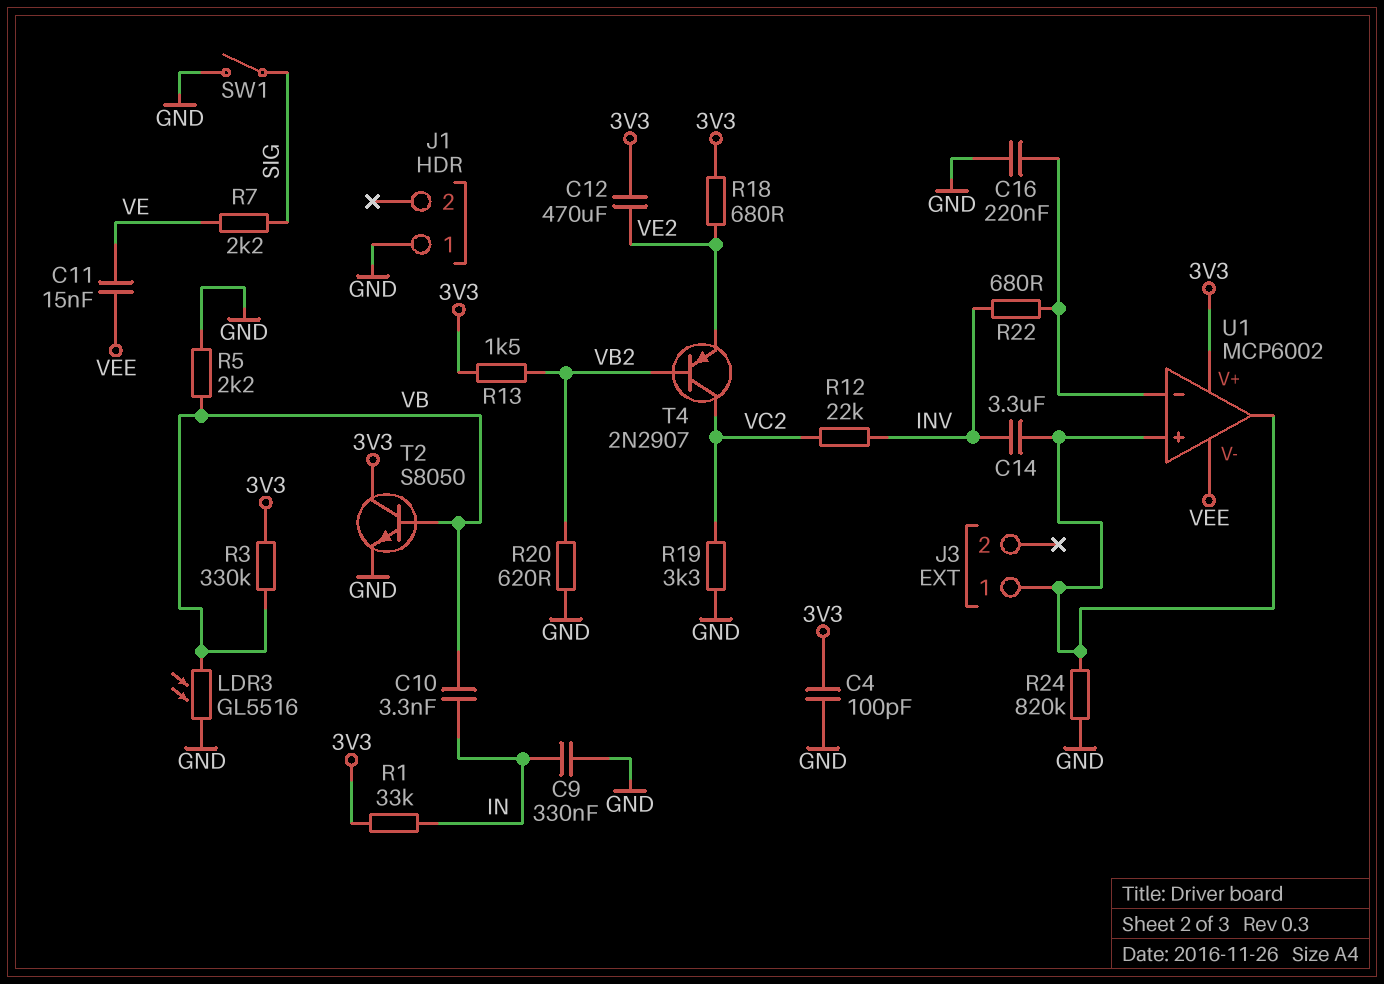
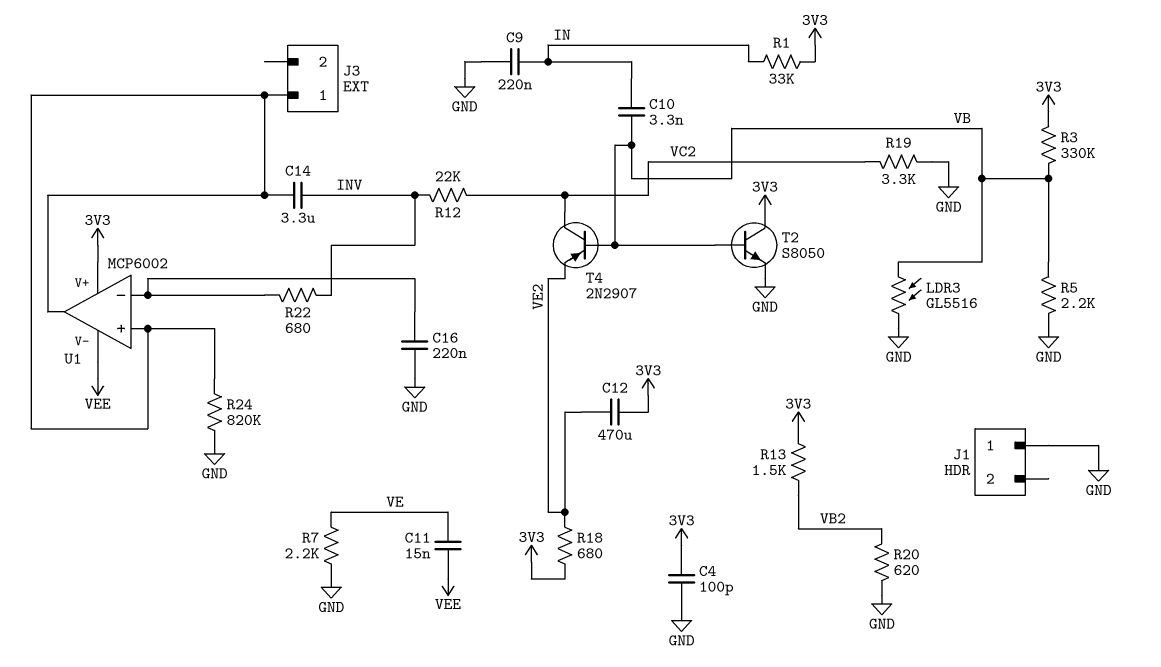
C9: 330nF (GND, IN) -> 220nF (GND, IN)
R7: 2.2k (SIG, VE) -> 2.2k (GND, VE)
SW1: switch (GND, SIG) -> none
T4: PNP 2N2907 (B VB2, C VC2, E VE2) -> PNP 2N2907 (B VB, C VC2, E VE2)

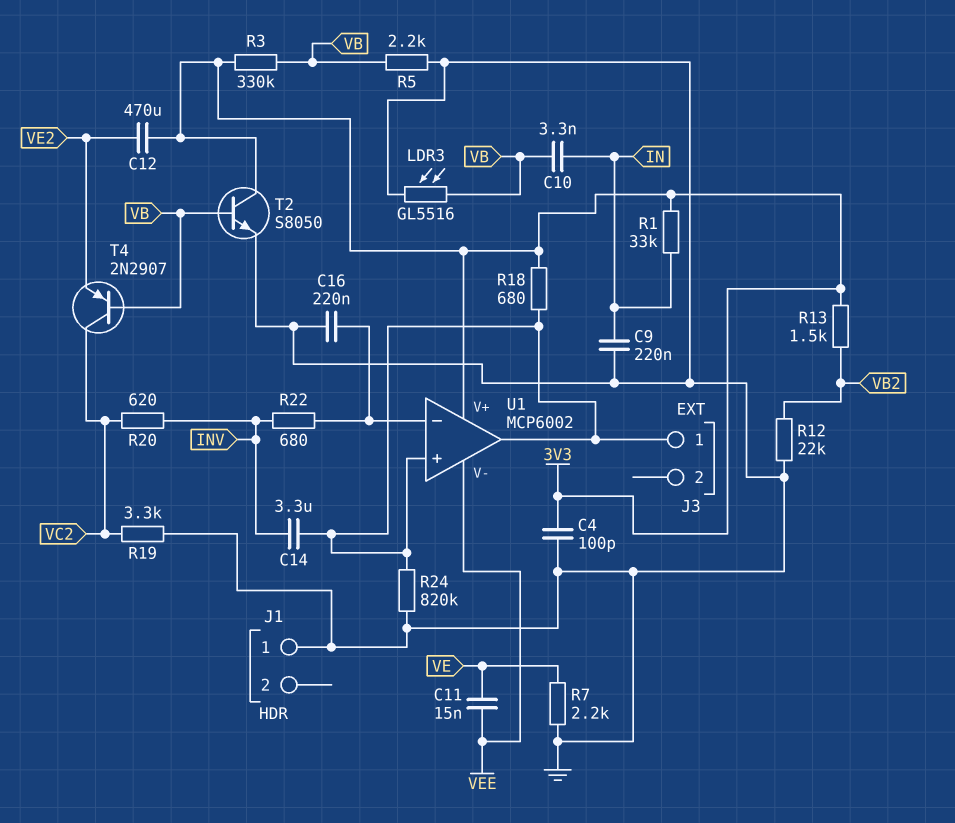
R12: 22k (INV, VC2) -> 22k (GND, VB2)
R18: 680 (3V3, VE2) -> 680 (3V3, J3/1)
R20: 620 (GND, VB2) -> 620 (INV, VC2)

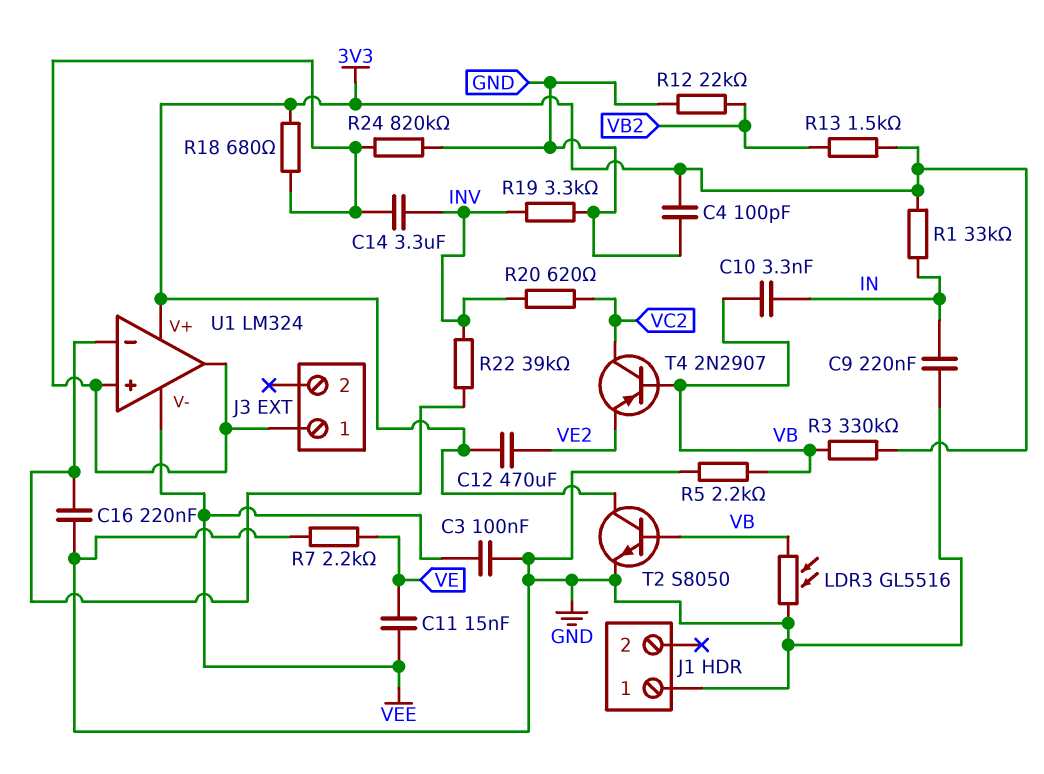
C3: none -> 100nF (GND, VEE)
R19: 3.3k (GND, VC2) -> 3.3k (GND, INV)
R22: 680 (INV, U1/in-) -> 39k (INV, U1/in-)
U1: MCP6002 -> LM324

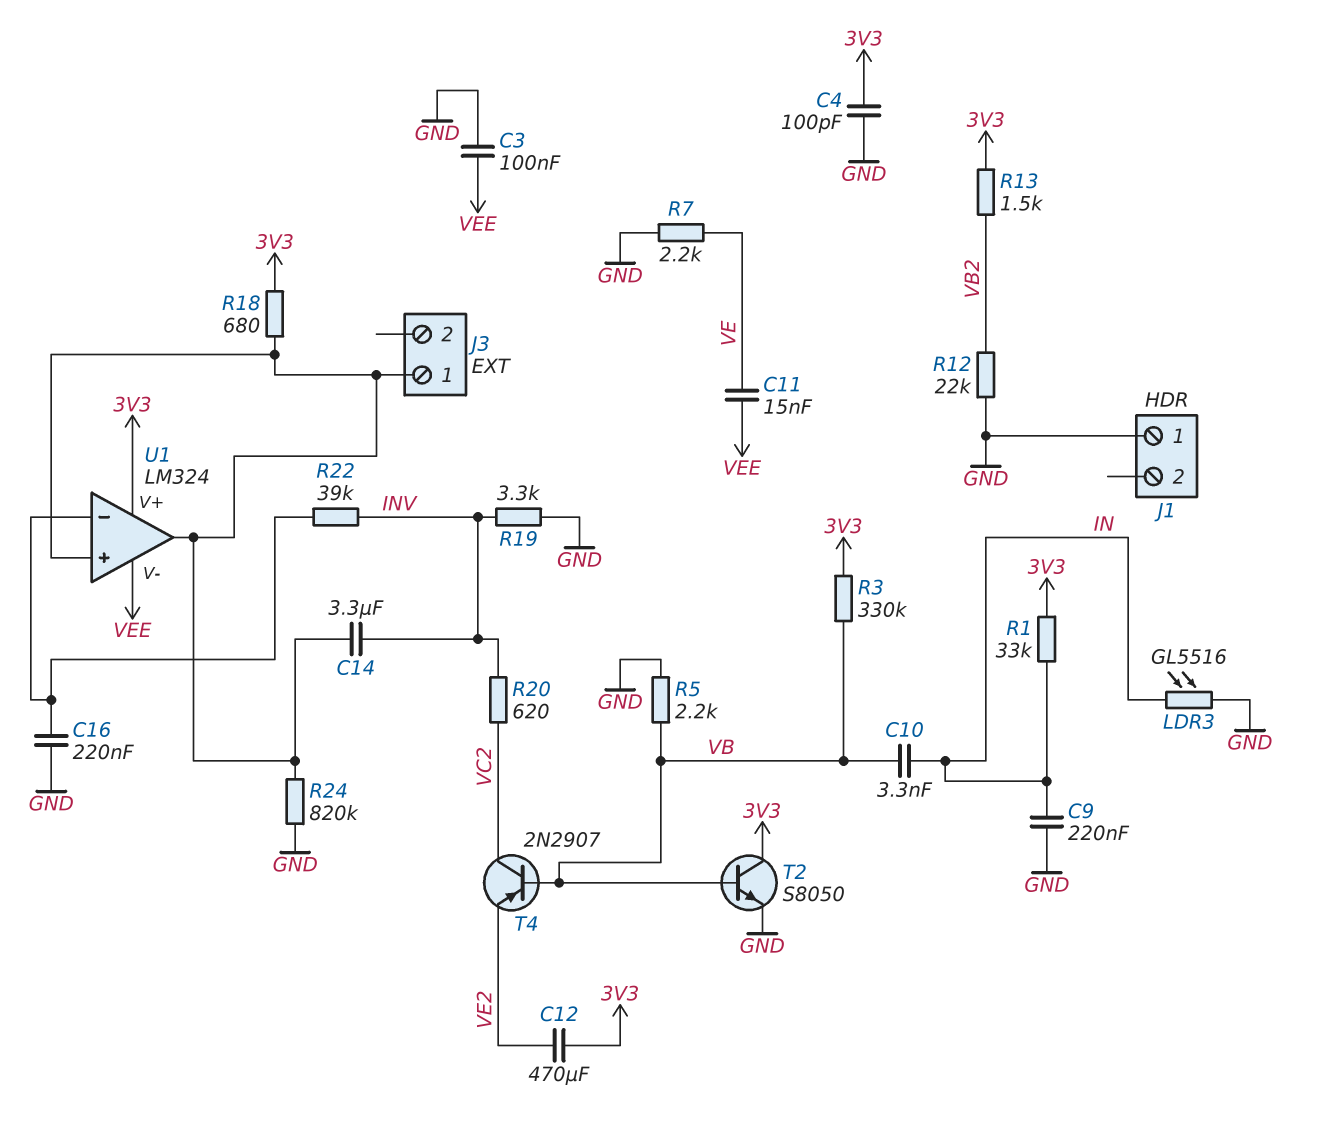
LDR3: GL5516 (GND, VB) -> GL5516 (GND, IN)

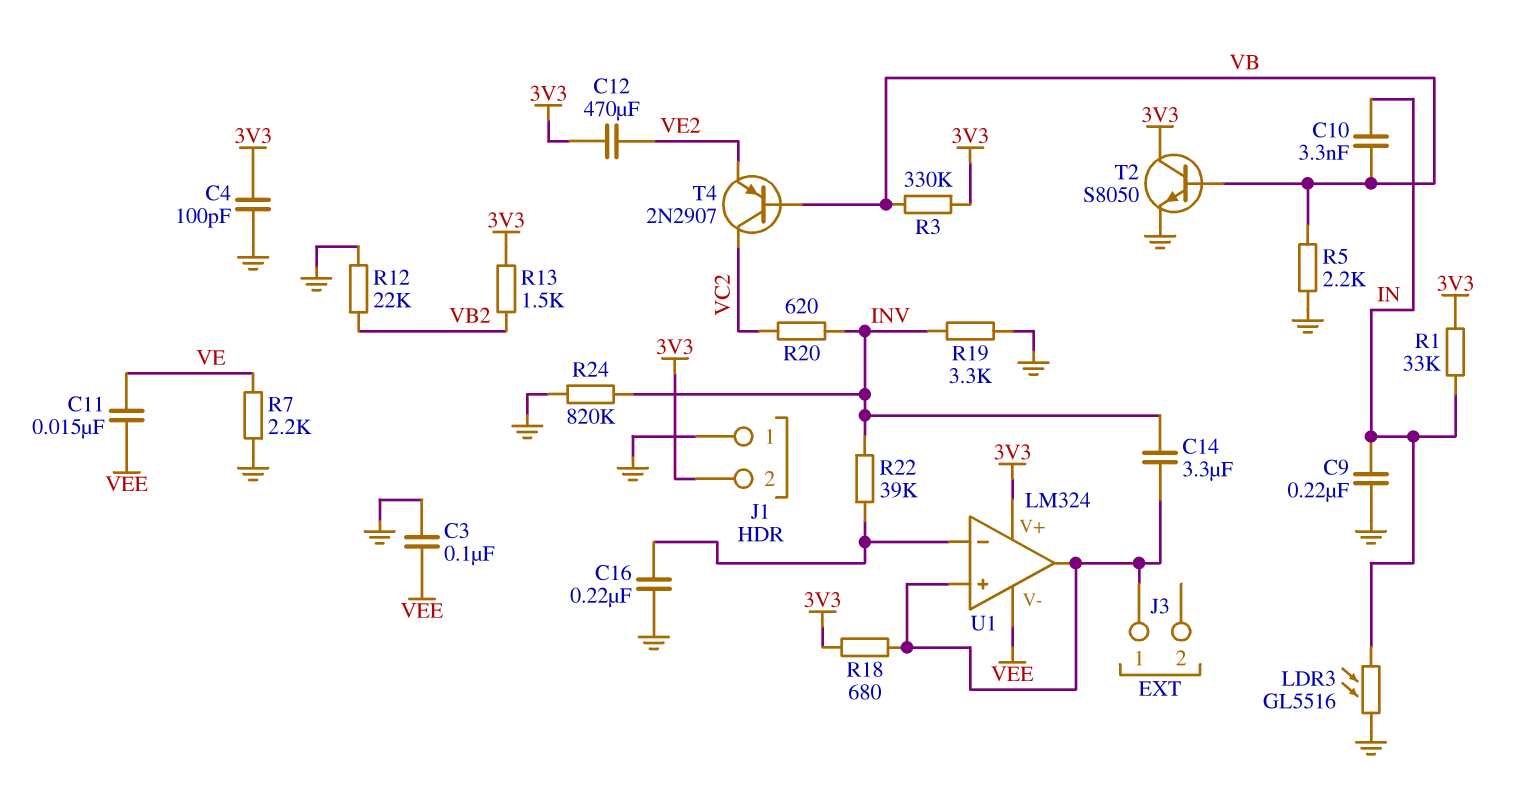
J1 pin 2: none -> 3V3
R24: 820k (GND, J3/1) -> 820k (GND, INV)

